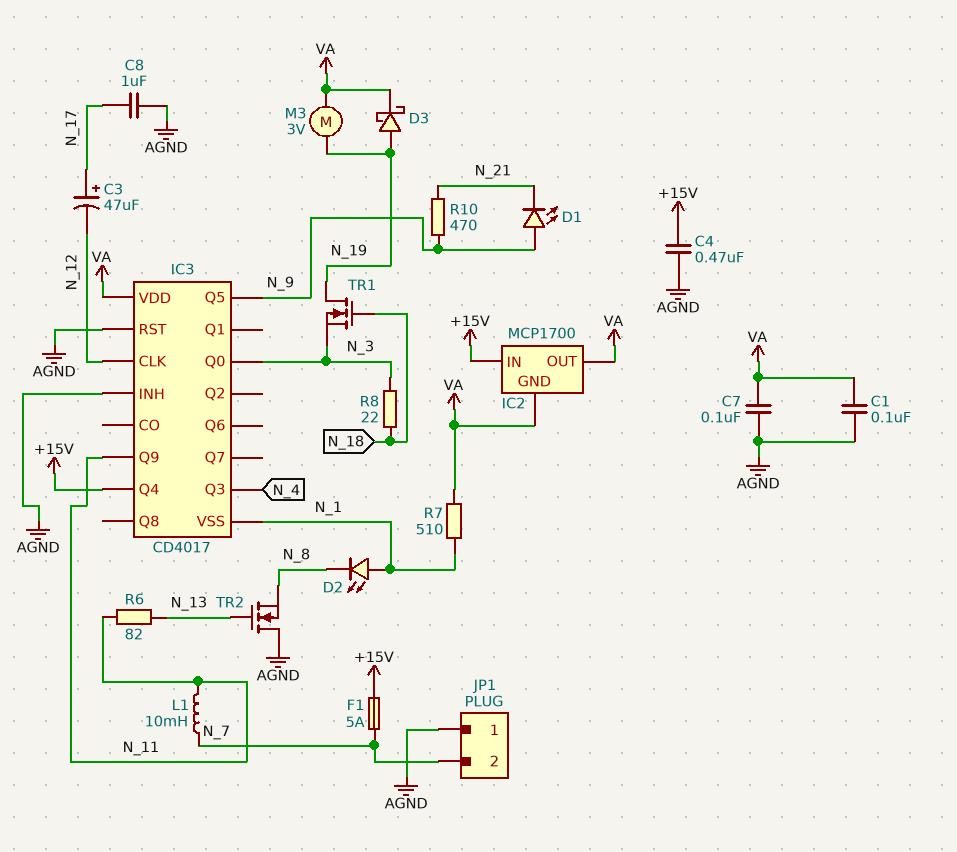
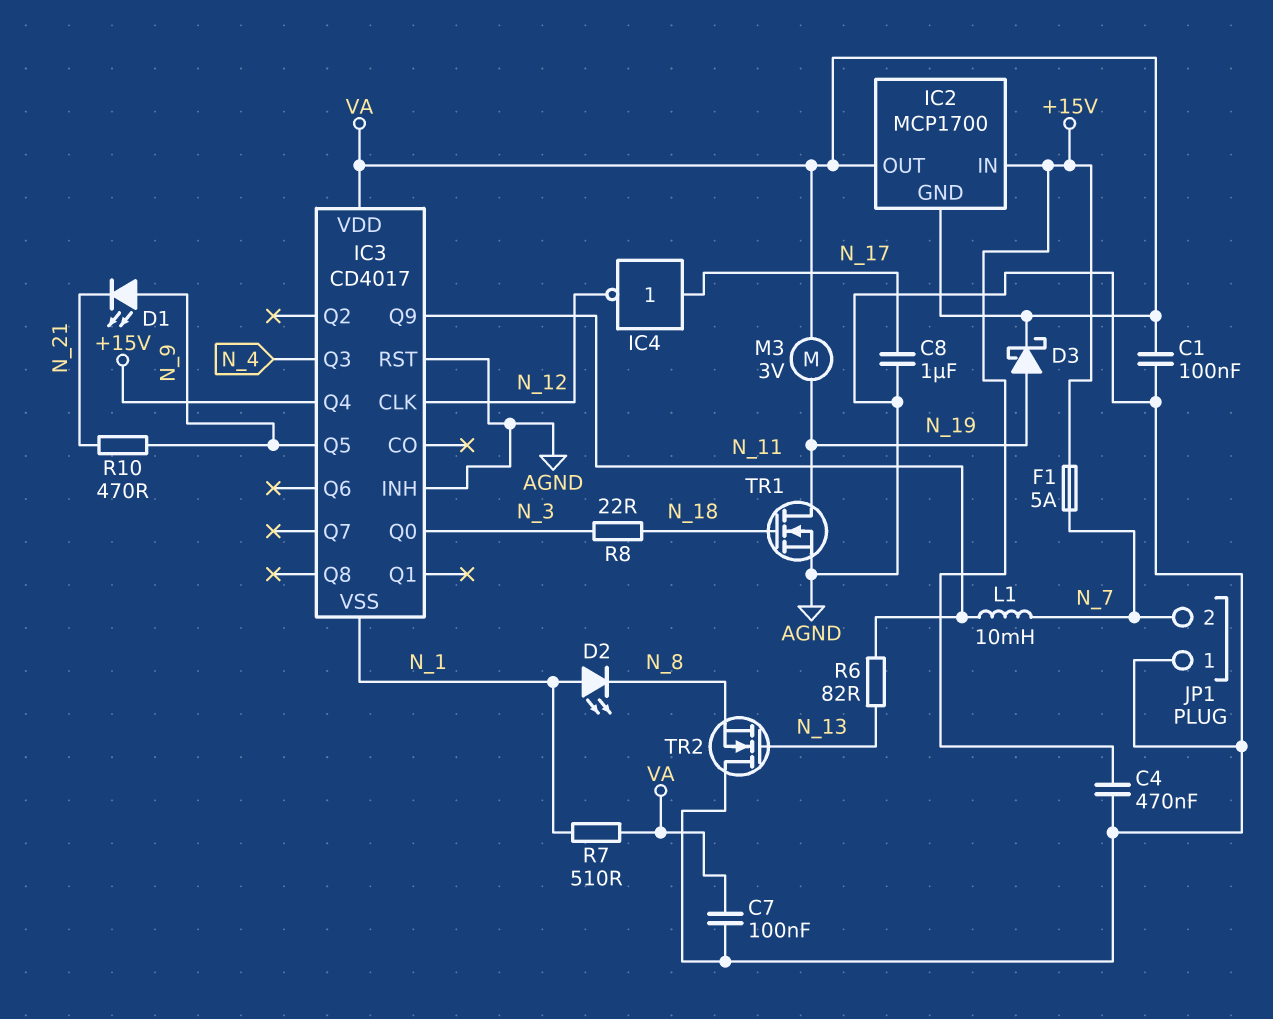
C3: 47uF (plus N_17, minus N_12) -> none
IC4: none -> NOT (in N_17, out N_12)
TR1: NMOS (G N_18, D N_19, S N_3) -> NMOS (G N_18, D N_19, S AGND)

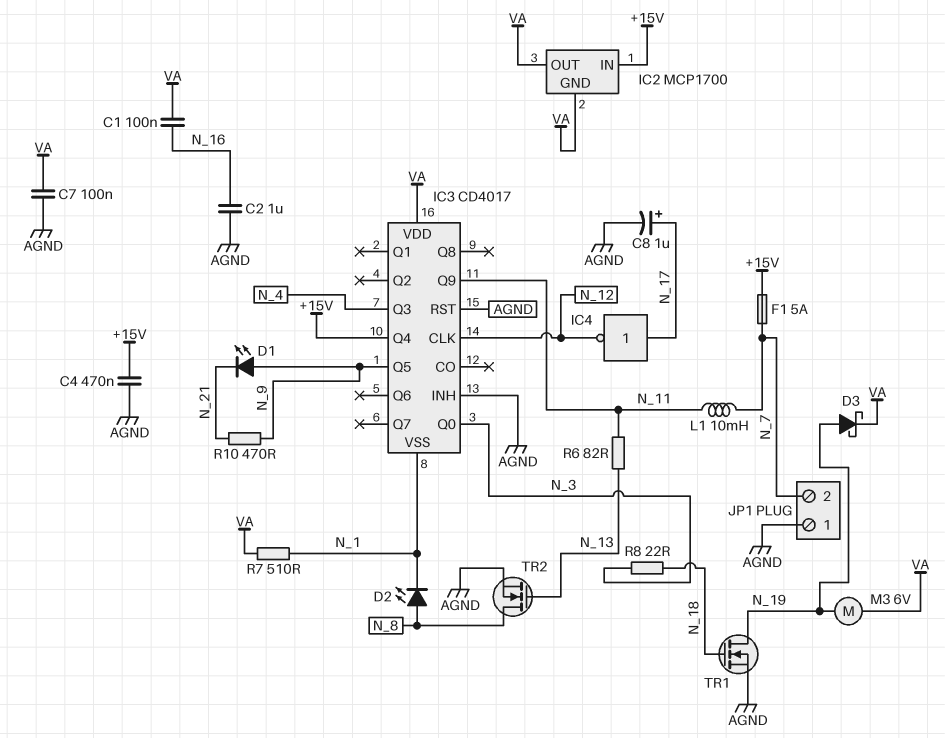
C1: 100nF (AGND, VA) -> 100nF (N_16, VA)
C2: none -> 1uF (AGND, N_16)
C8: 1uF (AGND, N_17) -> 1uF (plus N_17, minus AGND)
D2: LED (A N_1, K N_8) -> LED (A N_8, K N_1)
M3: motor 3V (N_19, VA) -> motor 6V (N_19, VA)
TR2: NMOS (G N_13, D AGND, S N_8) -> NMOS (G N_13, D N_8, S AGND)

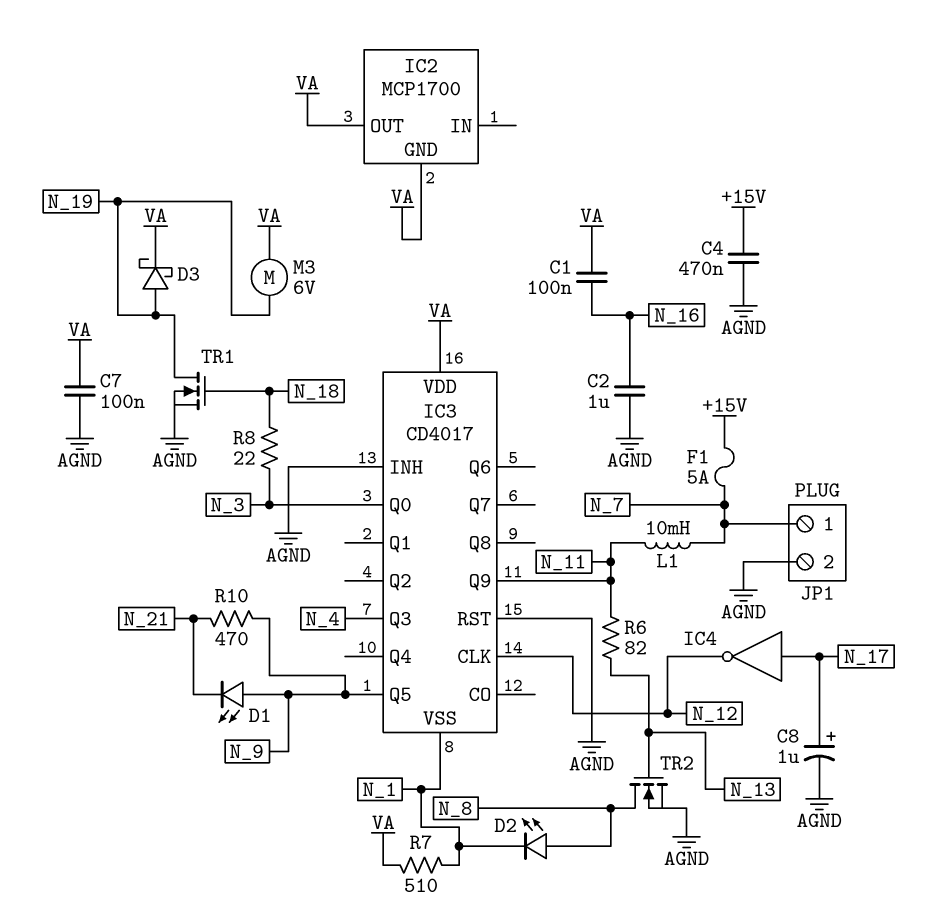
IC2 pin IN: +15V -> none
IC3 pin Q4: +15V -> none
JP1 pin 1: AGND -> N_7
JP1 pin 2: N_7 -> AGND

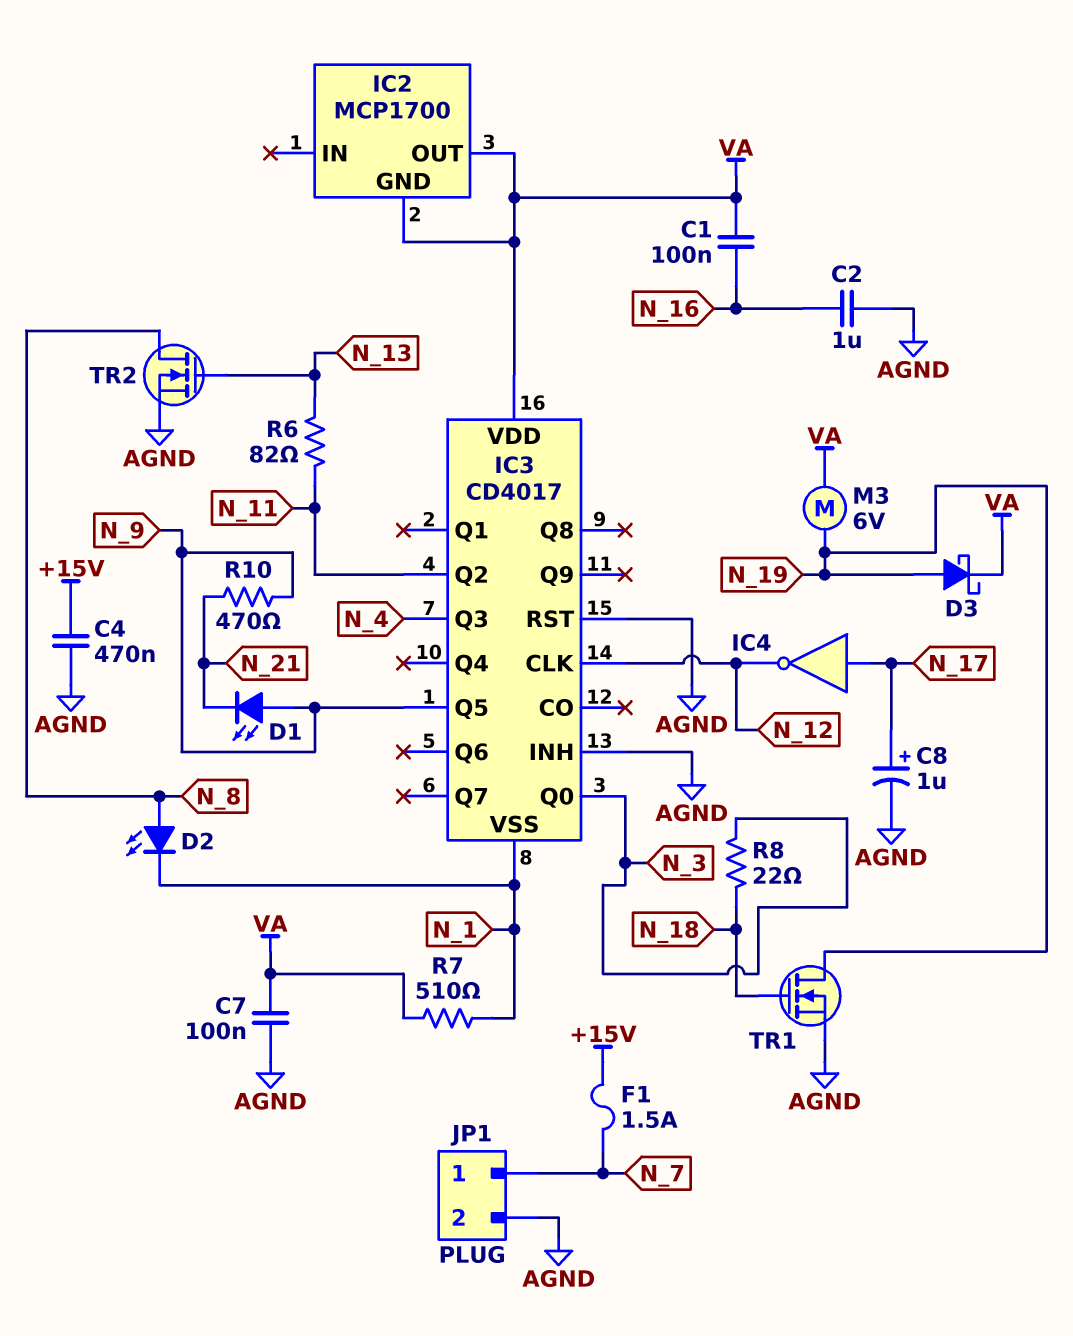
F1: 5A (+15V, N_7) -> 1.5A (+15V, N_7)
IC3 pin Q2: none -> N_11
IC3 pin Q9: N_11 -> none
L1: 10mH (N_7, N_11) -> none

